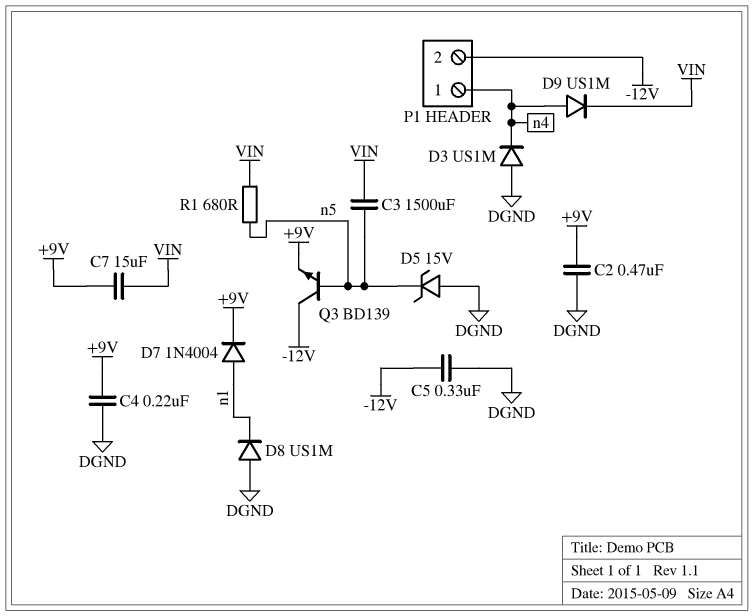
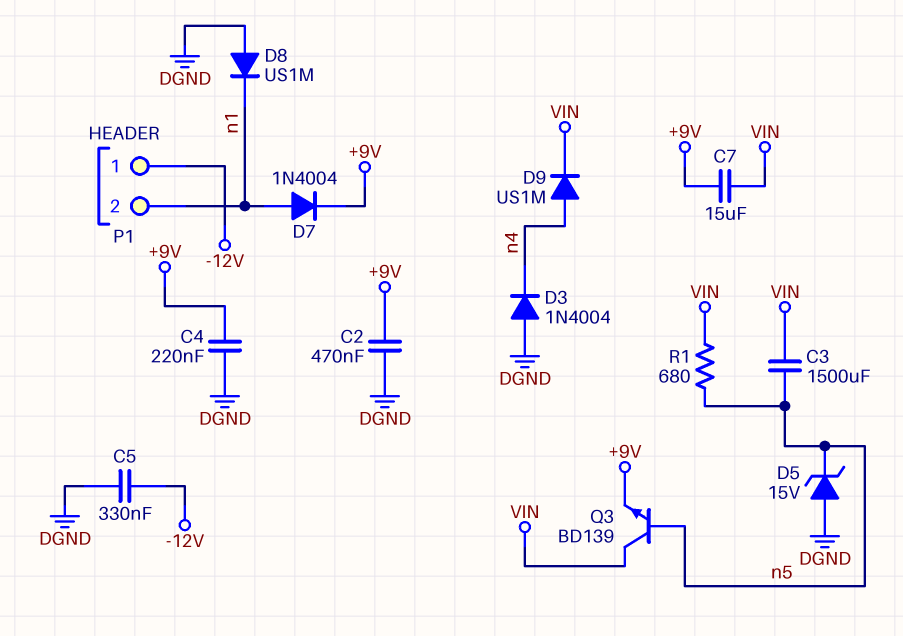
D3: diode US1M (A DGND, K n4) -> diode 1N4004 (A DGND, K n4)
P1 pin 1: n4 -> -12V
P1 pin 2: -12V -> n1
Q3: NPN BD139 (B n5, C -12V, E +9V) -> NPN BD139 (B n5, C VIN, E +9V)

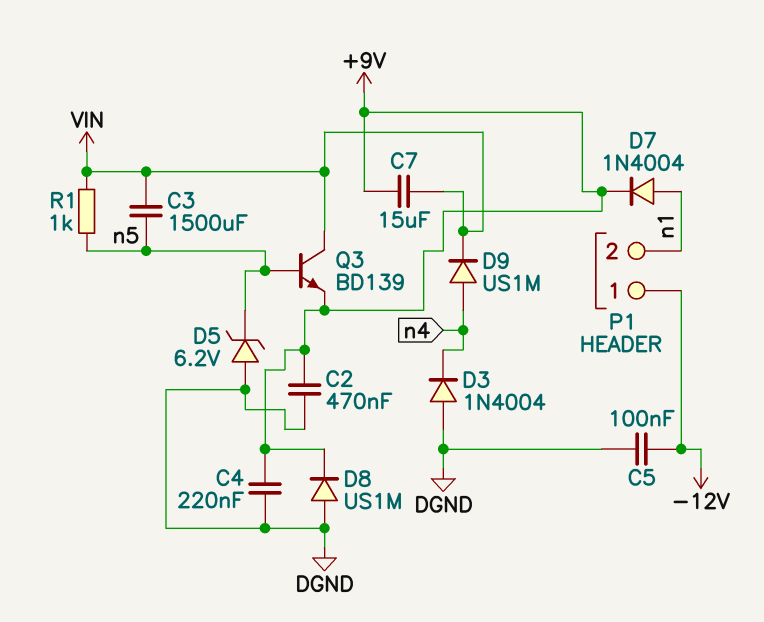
C5: 330nF (-12V, DGND) -> 100nF (-12V, DGND)
D5: zener 15V (A DGND, K n5) -> zener 6.2V (A DGND, K n5)
D8: diode US1M (A DGND, K n1) -> diode US1M (A DGND, K +9V)
R1: 680 (VIN, n5) -> 1k (VIN, n5)

